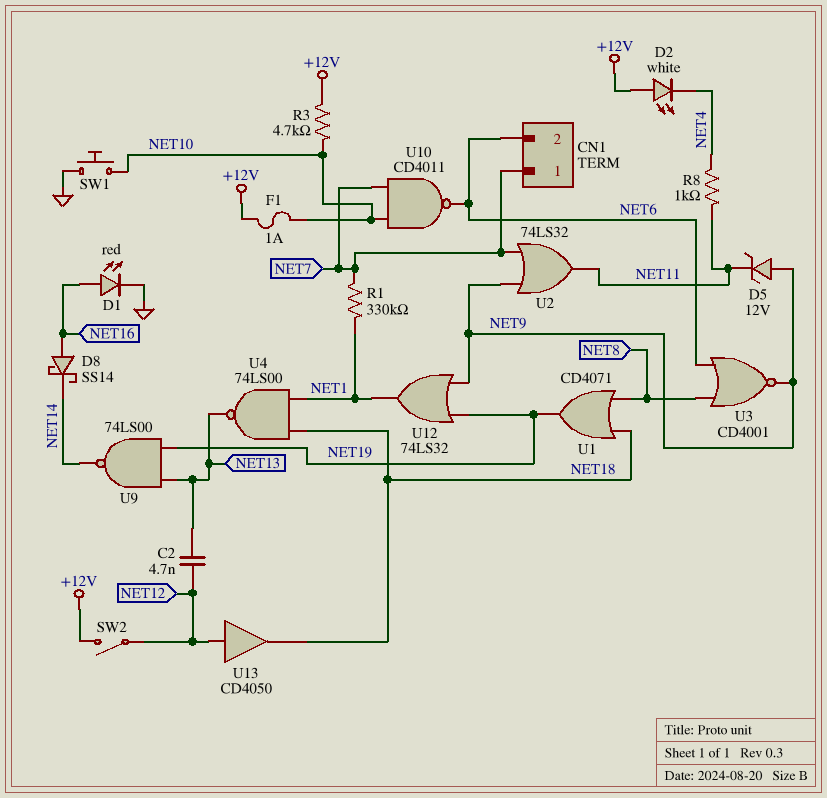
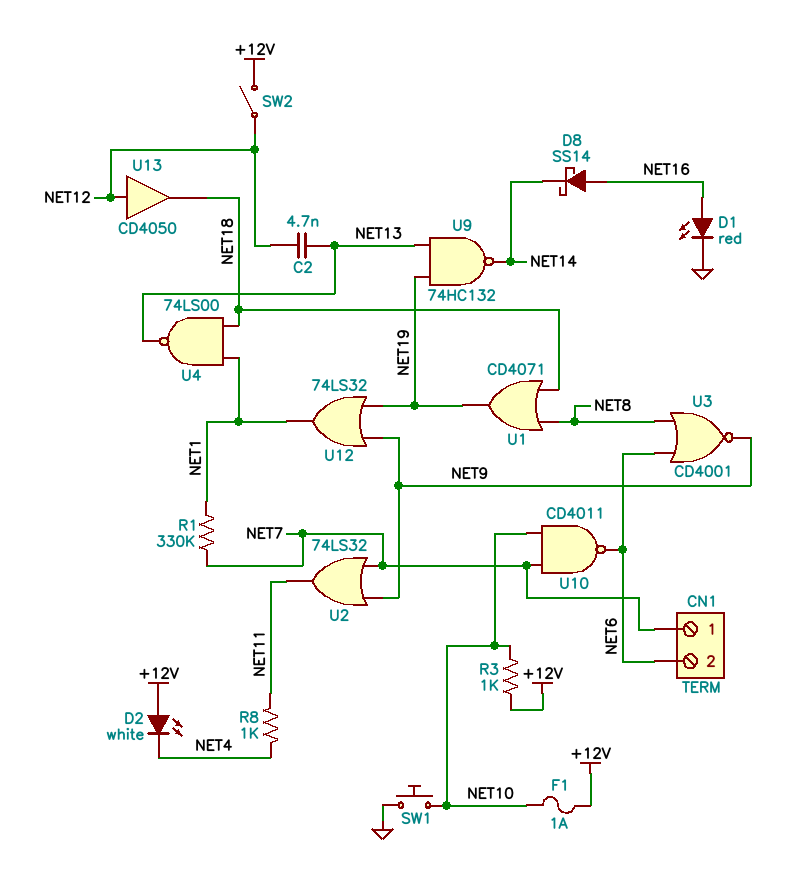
D5: zener 12V (A NET9, K NET11) -> none
R3: 4.7k (+12V, NET10) -> 1k (+12V, NET10)
U9: NAND 74LS00 (in NET13, in NET19, out NET14) -> NAND 74HC132 (in NET13, in NET19, out NET14)

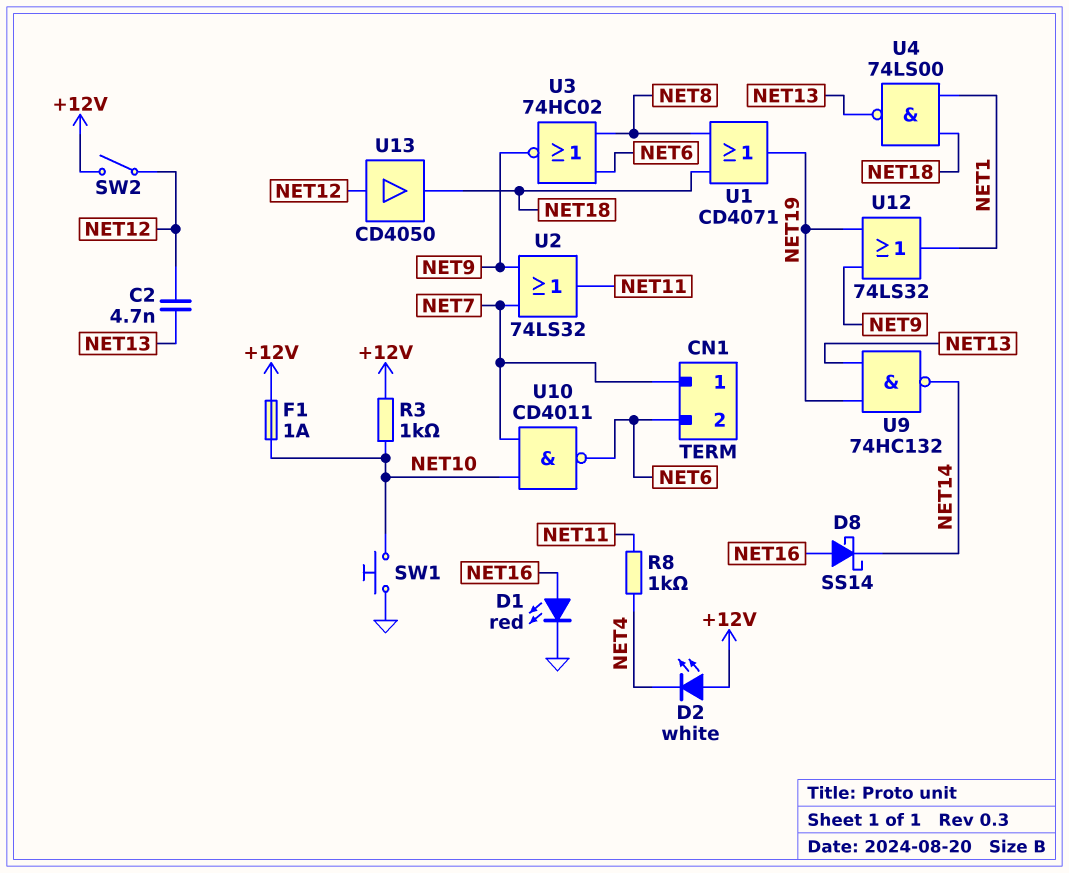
R1: 330k (NET1, NET7) -> none
U3: NOR CD4001 (in NET6, in NET8, out NET9) -> NOR 74HC02 (in NET6, in NET8, out NET9)

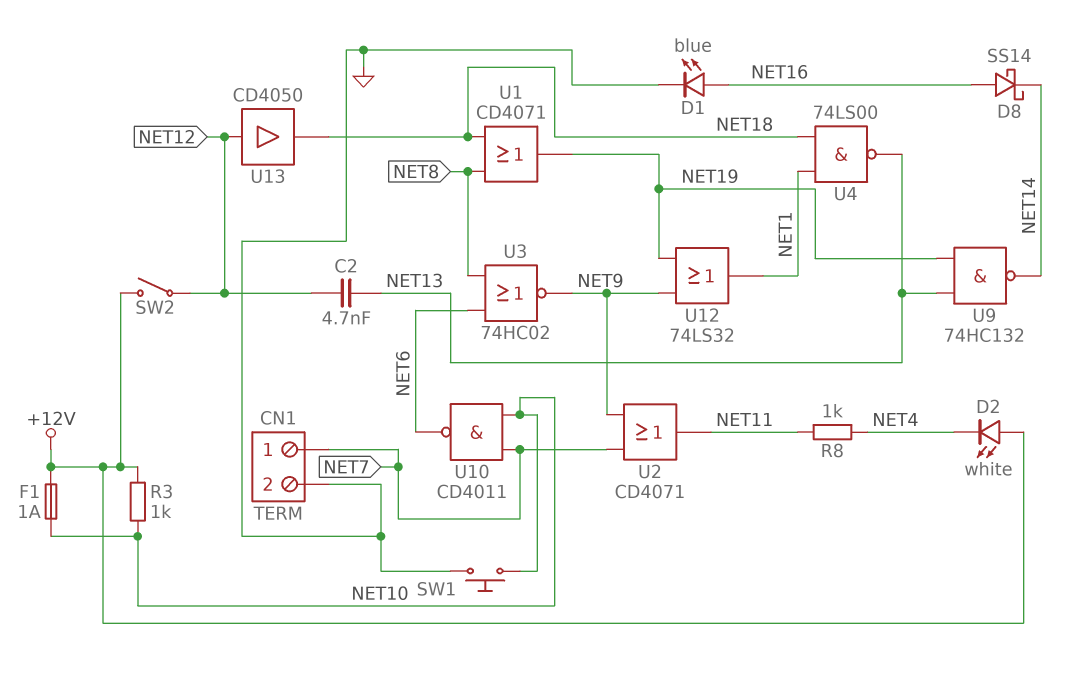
CN1 pin 2: NET6 -> GND
D1: LED red (A NET16, K GND) -> LED blue (A NET16, K GND)
U2: OR 74LS32 (in NET7, in NET9, out NET11) -> OR CD4071 (in NET7, in NET9, out NET11)

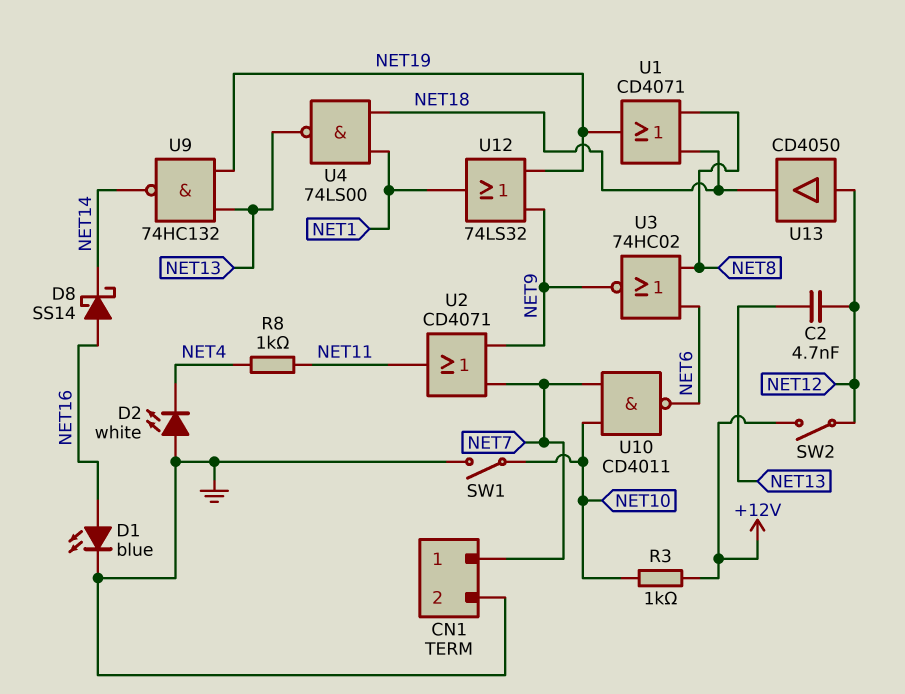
D2: LED white (A +12V, K NET4) -> LED white (A GND, K NET4)
F1: 1A (+12V, NET10) -> none
SW1: button (GND, NET10) -> switch (GND, NET10)

